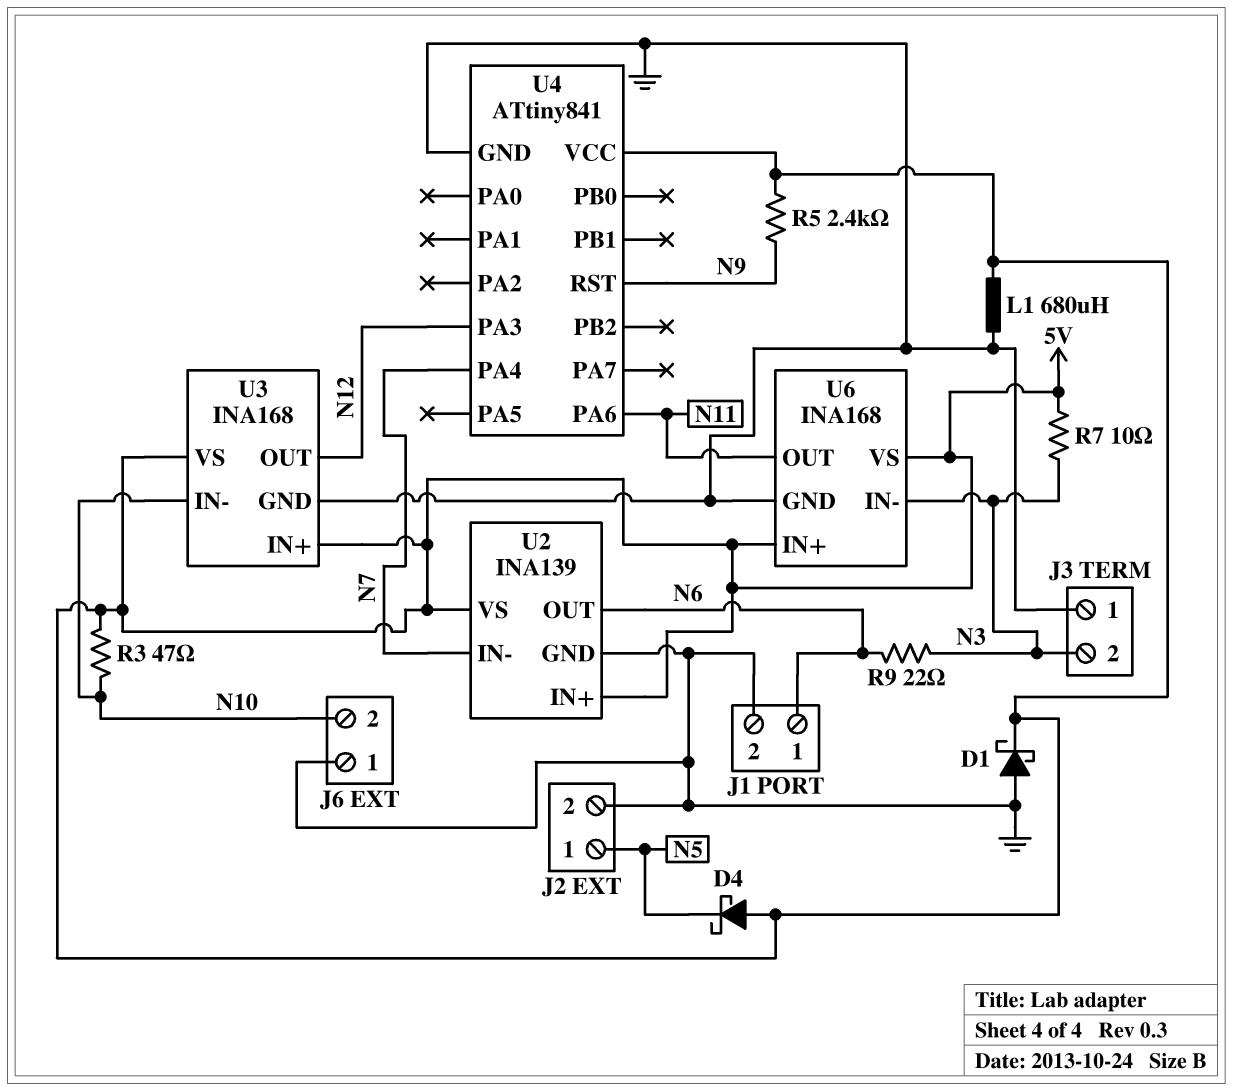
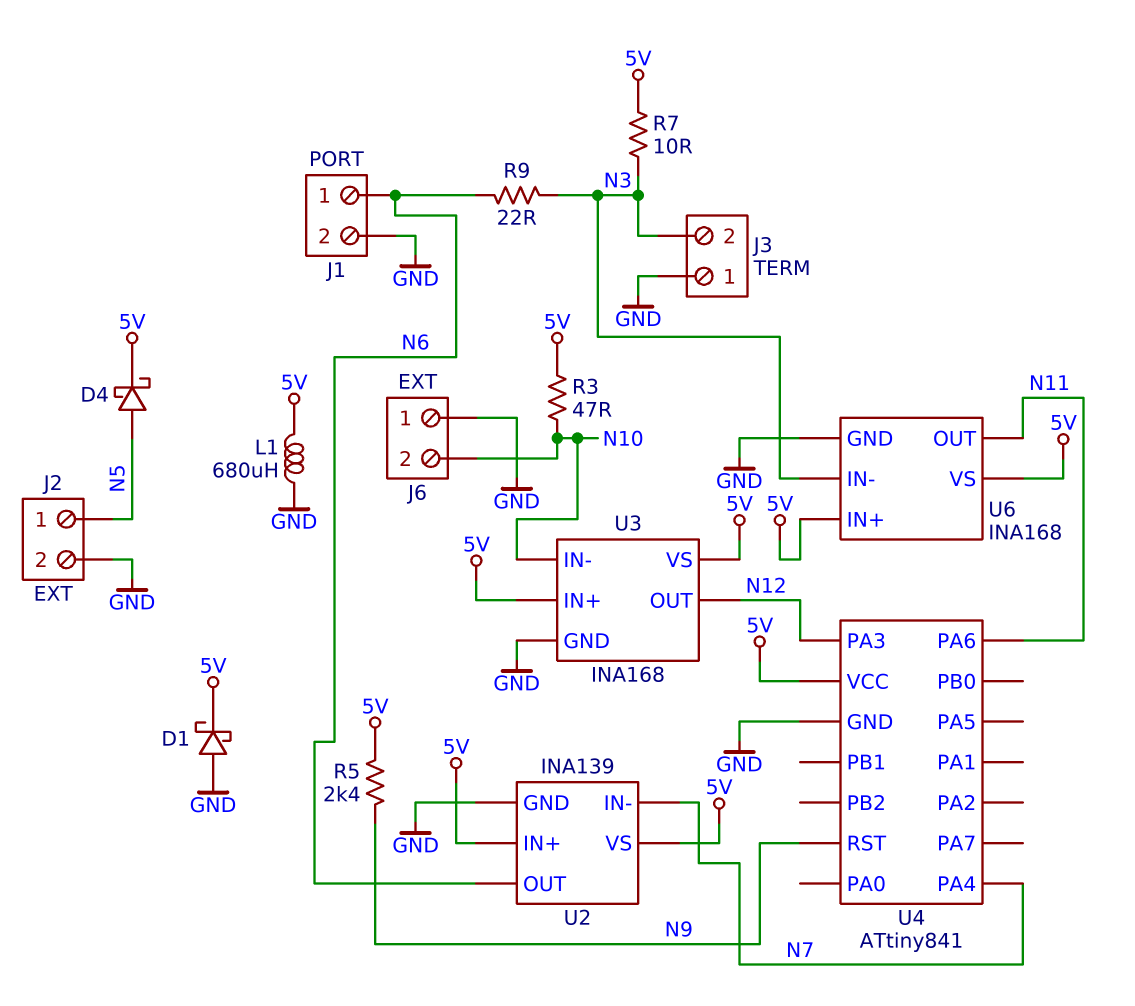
D4: schottky (A 5V, K N5) -> schottky (A N5, K 5V)

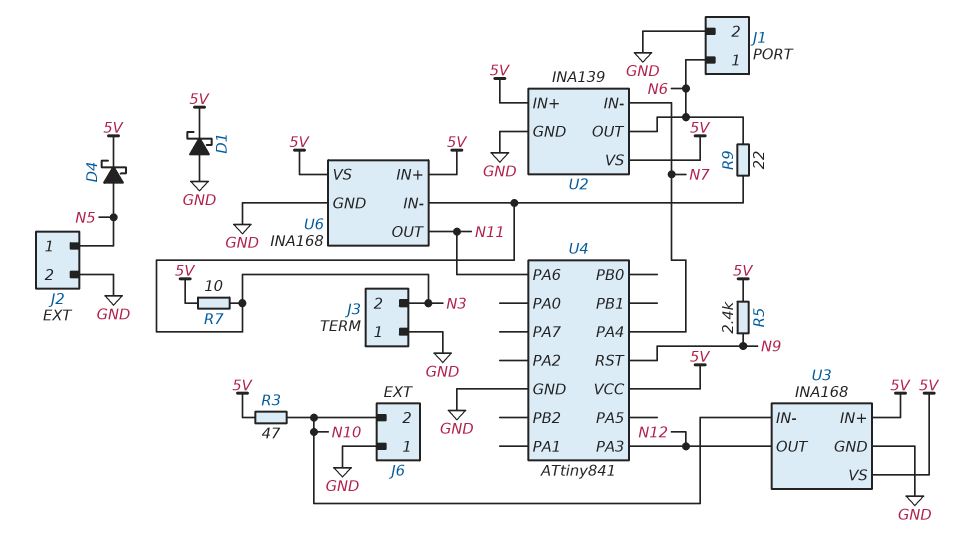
L1: 680uH (5V, GND) -> none

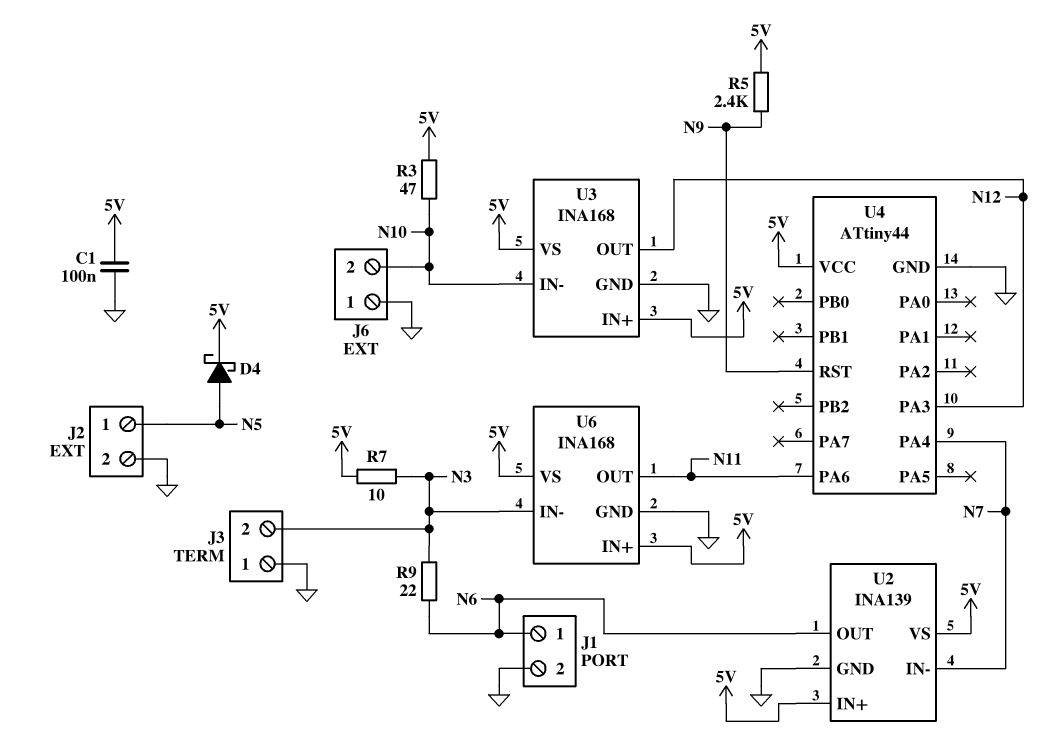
C1: none -> 100nF (5V, GND)
D1: schottky (A GND, K 5V) -> none
U4: ATtiny841 -> ATtiny44

